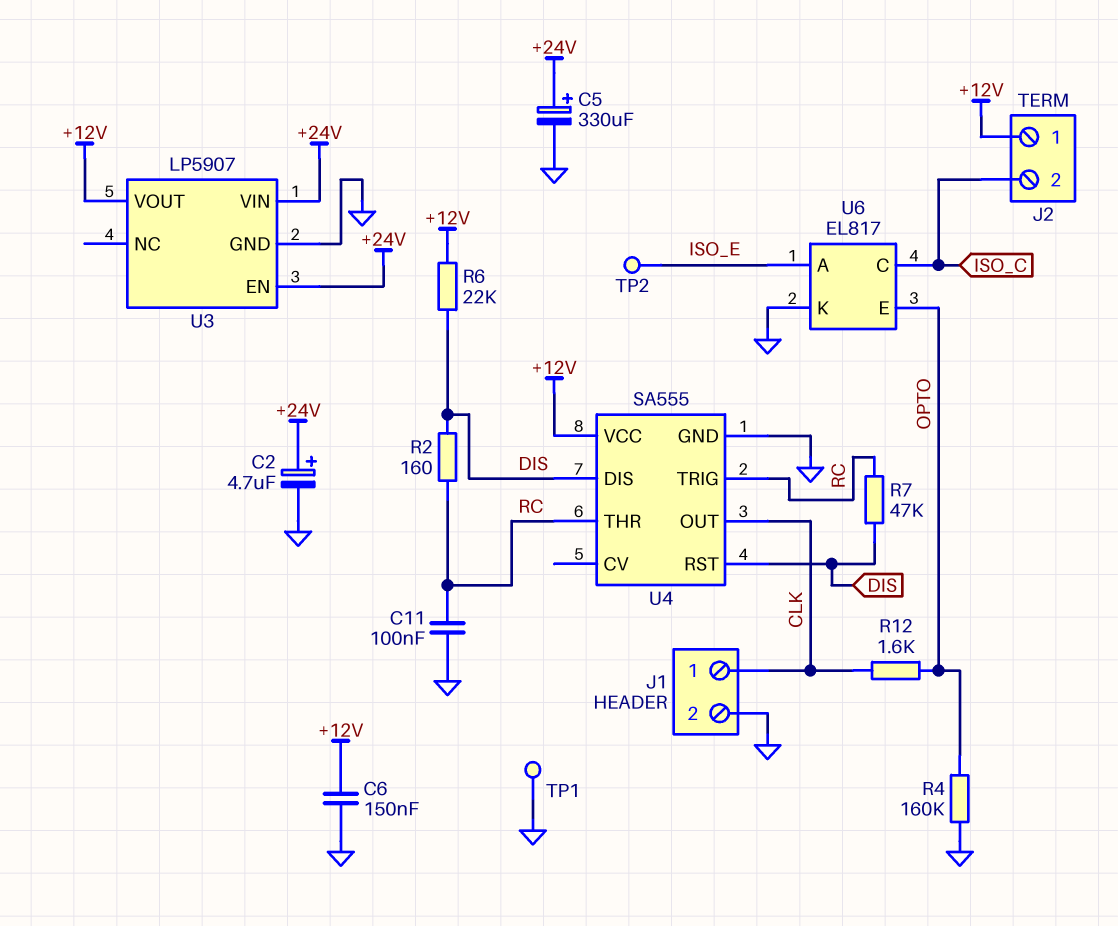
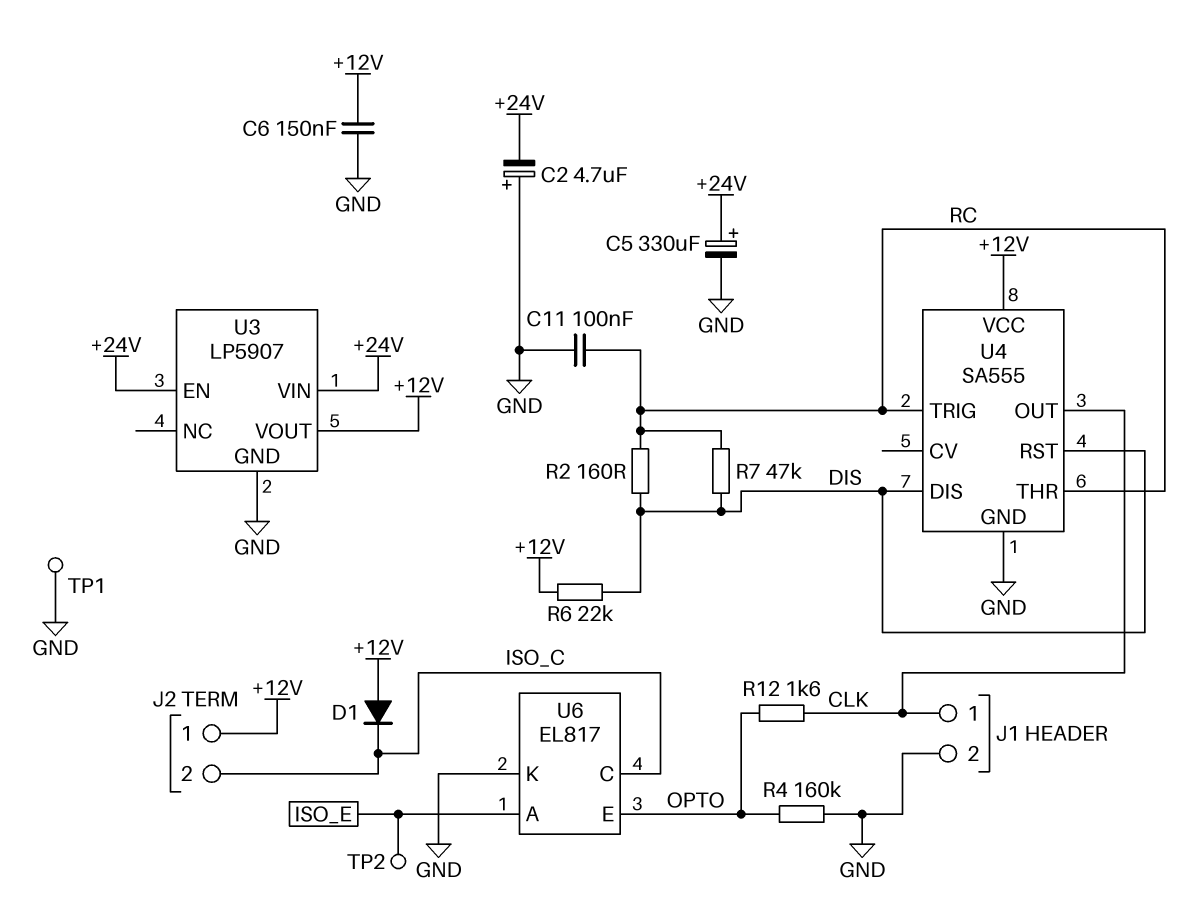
C2: 4.7uF (plus +24V, minus GND) -> 4.7uF (plus GND, minus +24V)
D1: none -> diode (A +12V, K ISO_C)

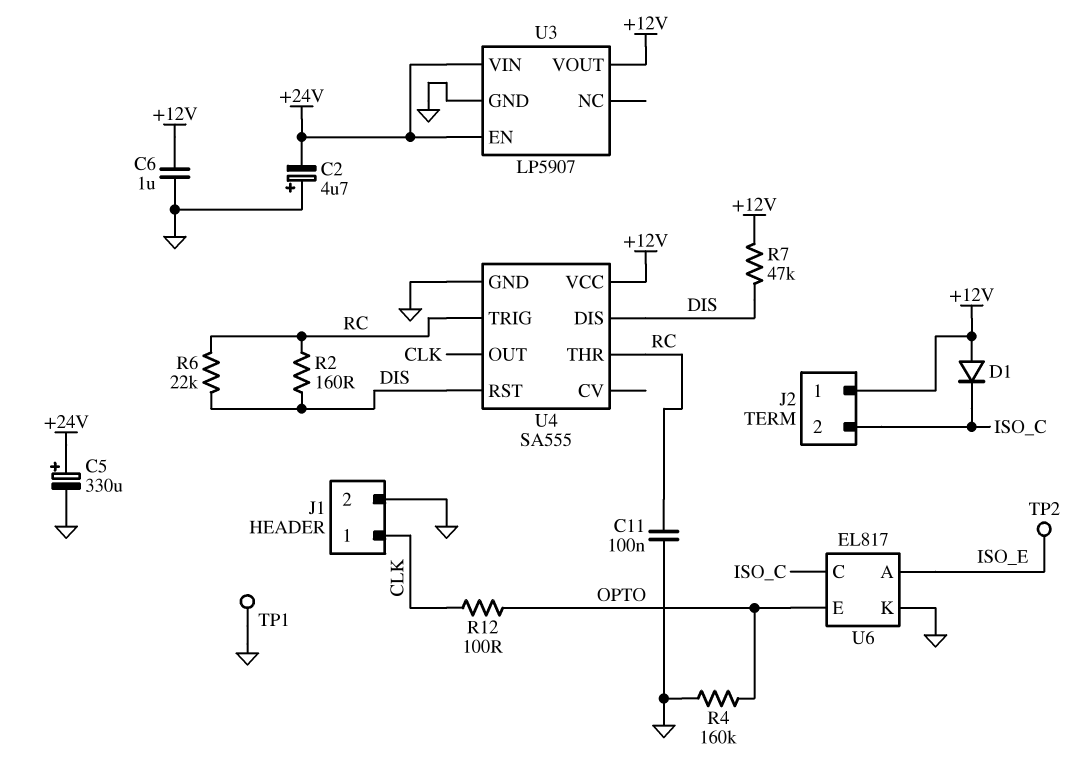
C6: 150nF (+12V, GND) -> 1uF (+12V, GND)
R6: 22k (+12V, DIS) -> 22k (DIS, RC)
R7: 47k (DIS, RC) -> 47k (+12V, DIS)
R12: 1.6k (CLK, OPTO) -> 100 (CLK, OPTO)

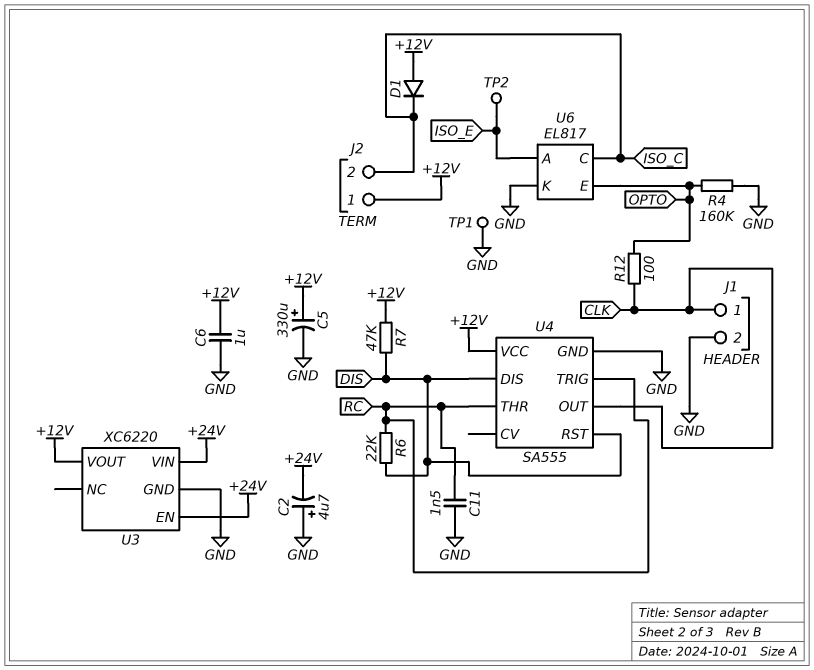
C5: 330uF (plus +24V, minus GND) -> 330uF (plus +12V, minus GND)
C11: 100nF (GND, RC) -> 1.5nF (GND, RC)
R2: 160 (DIS, RC) -> none
U3: LP5907 -> XC6220

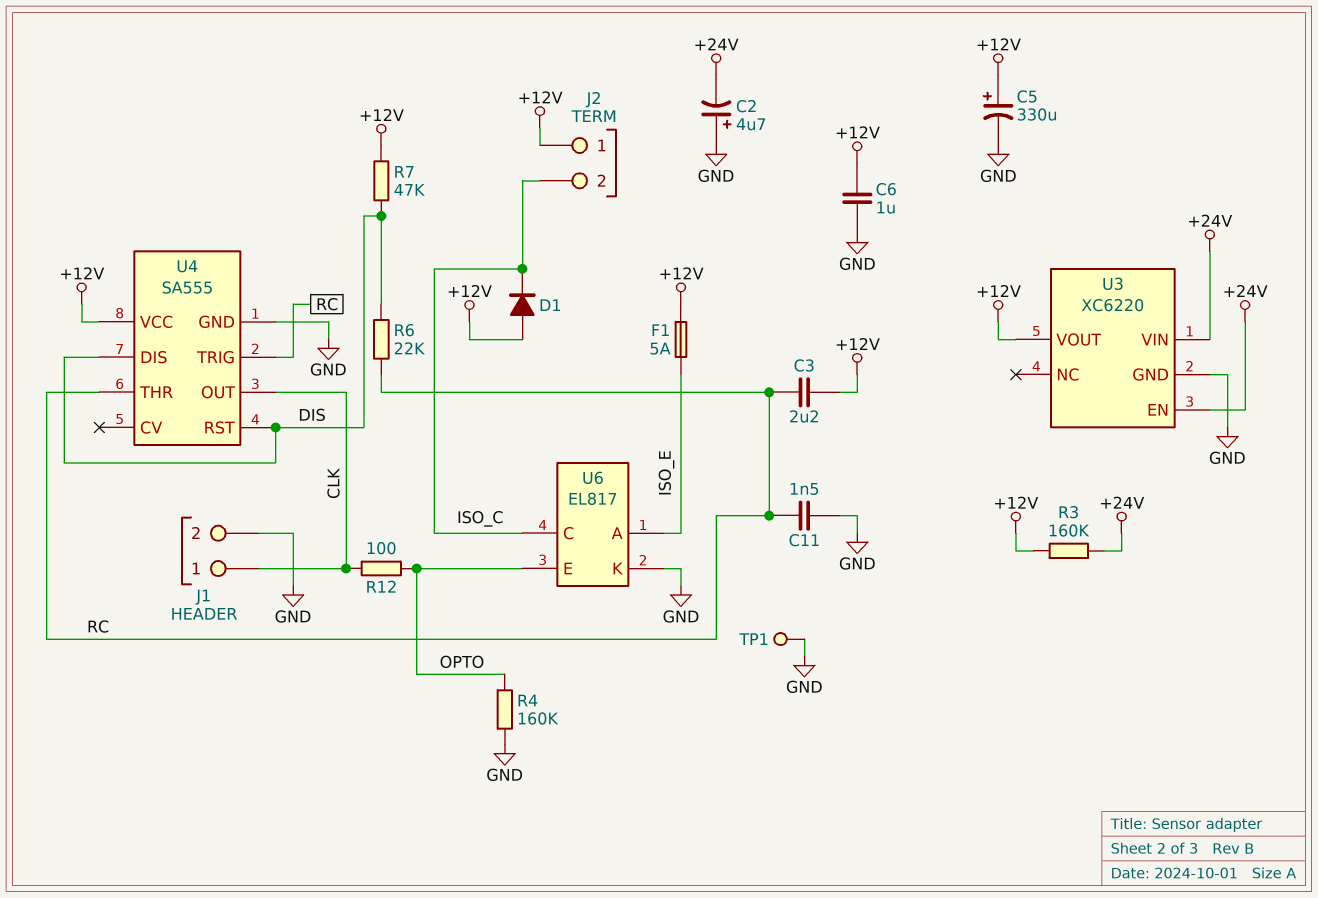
C3: none -> 2.2uF (+12V, RC)
F1: none -> 5A (+12V, ISO_E)
R3: none -> 160k (+12V, +24V)
TP2: test point (ISO_E) -> none

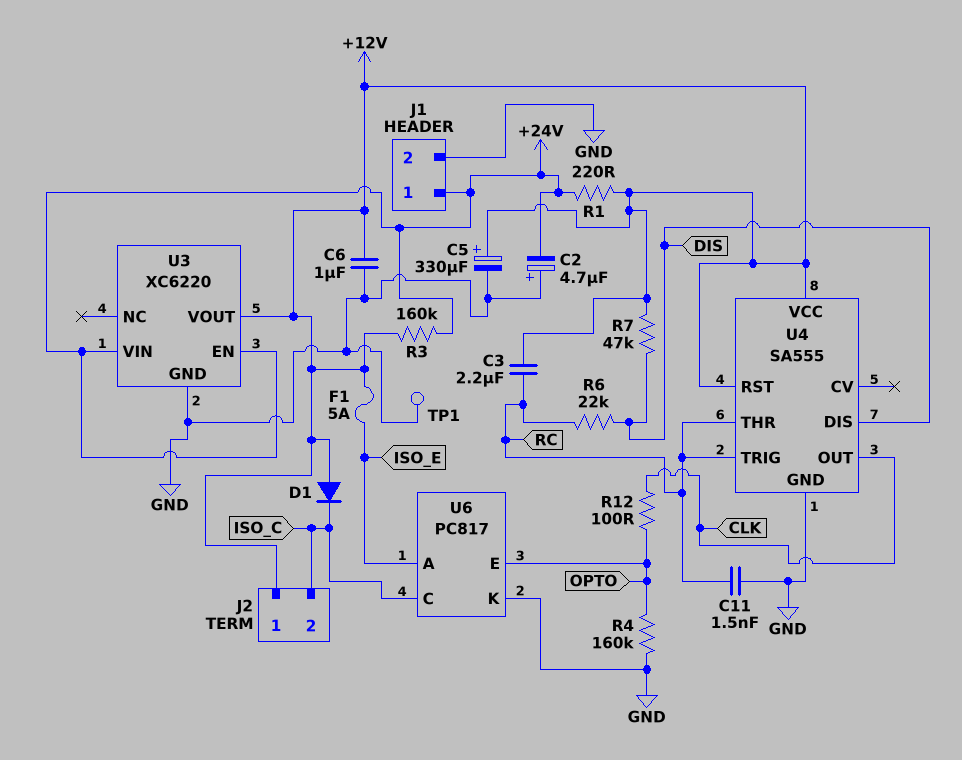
J1 pin 1: CLK -> +24V
R1: none -> 220 (+12V, +24V)
U4 pin RST: DIS -> +12V
U6: EL817 -> PC817

